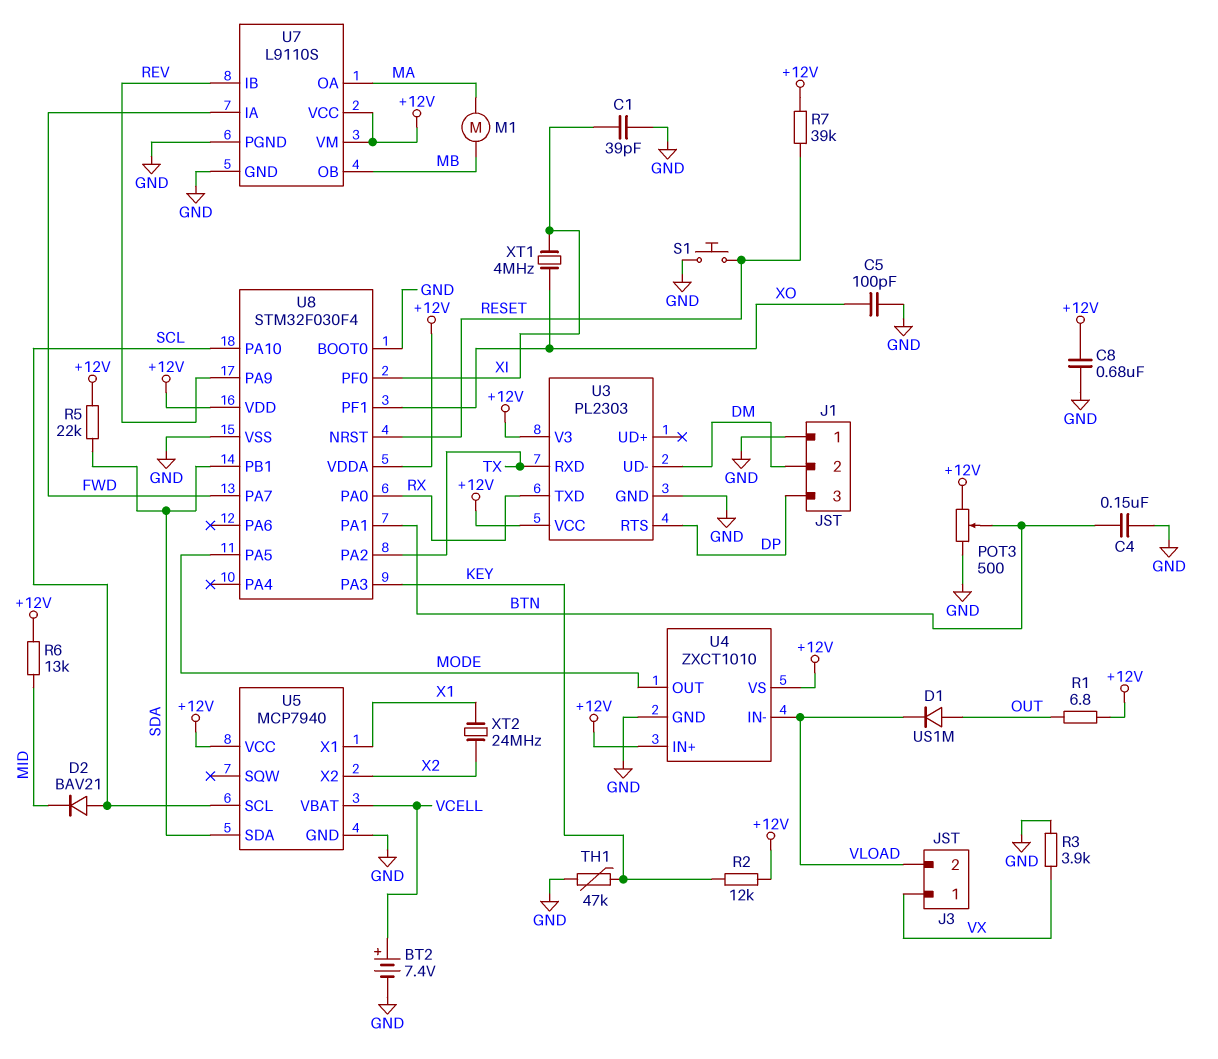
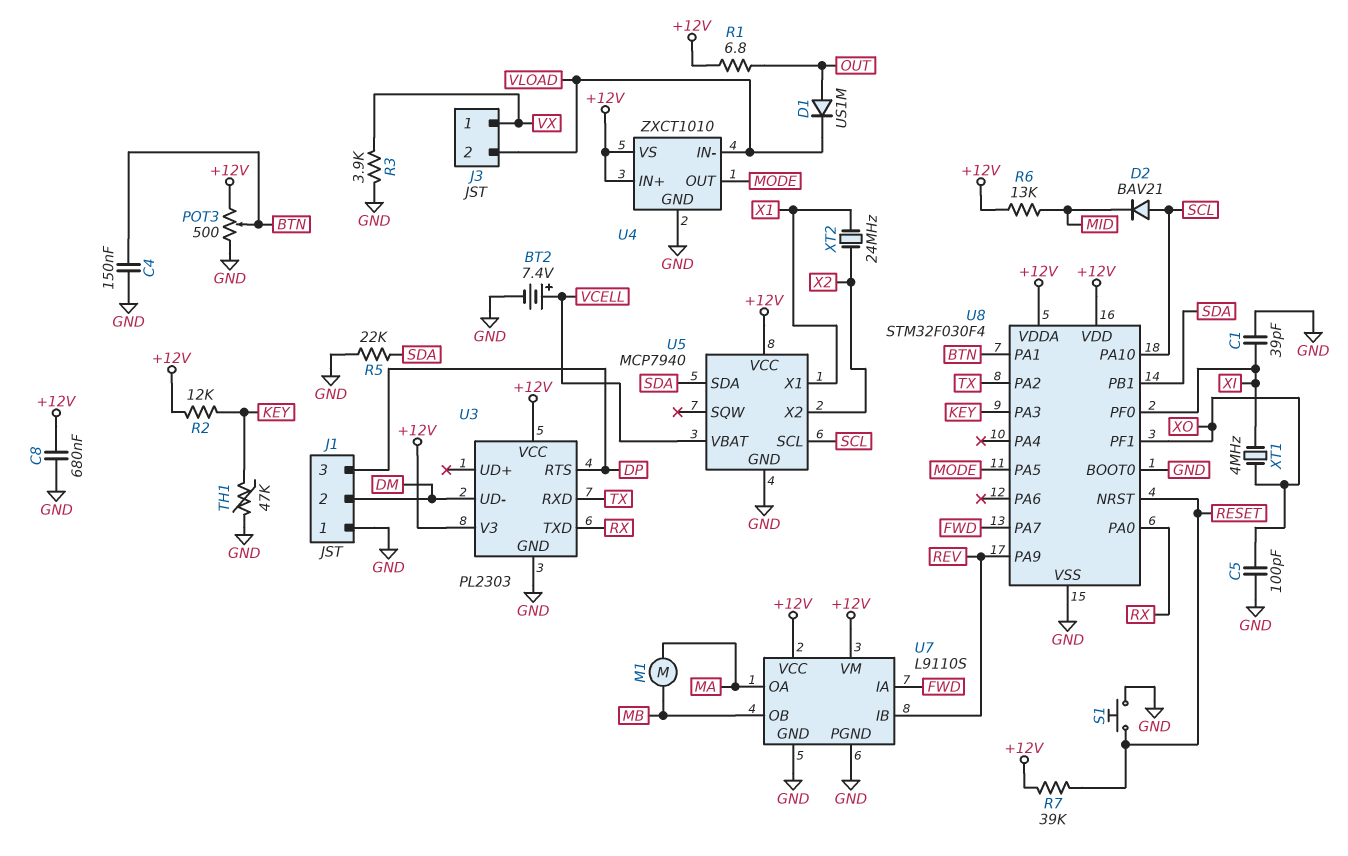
R5: 22k (+12V, SDA) -> 22k (GND, SDA)

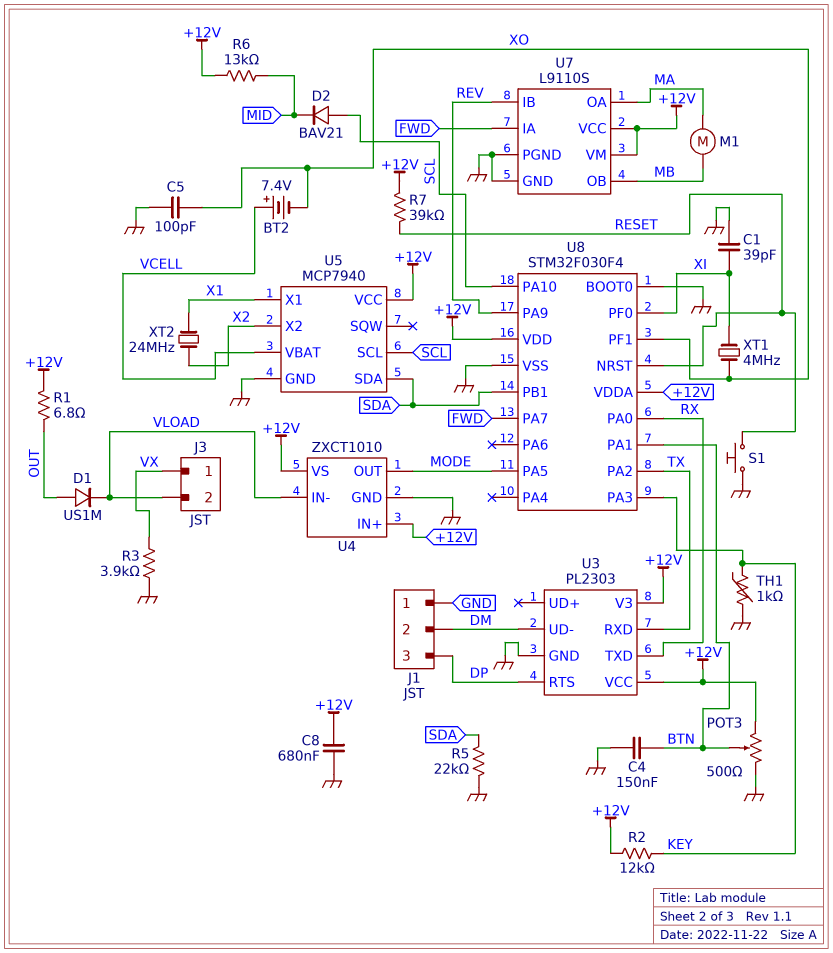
BT2: 7.4V (plus VCELL, minus GND) -> 7.4V (plus VCELL, minus XO)
TH1: 47k (GND, KEY) -> 1k (GND, KEY)

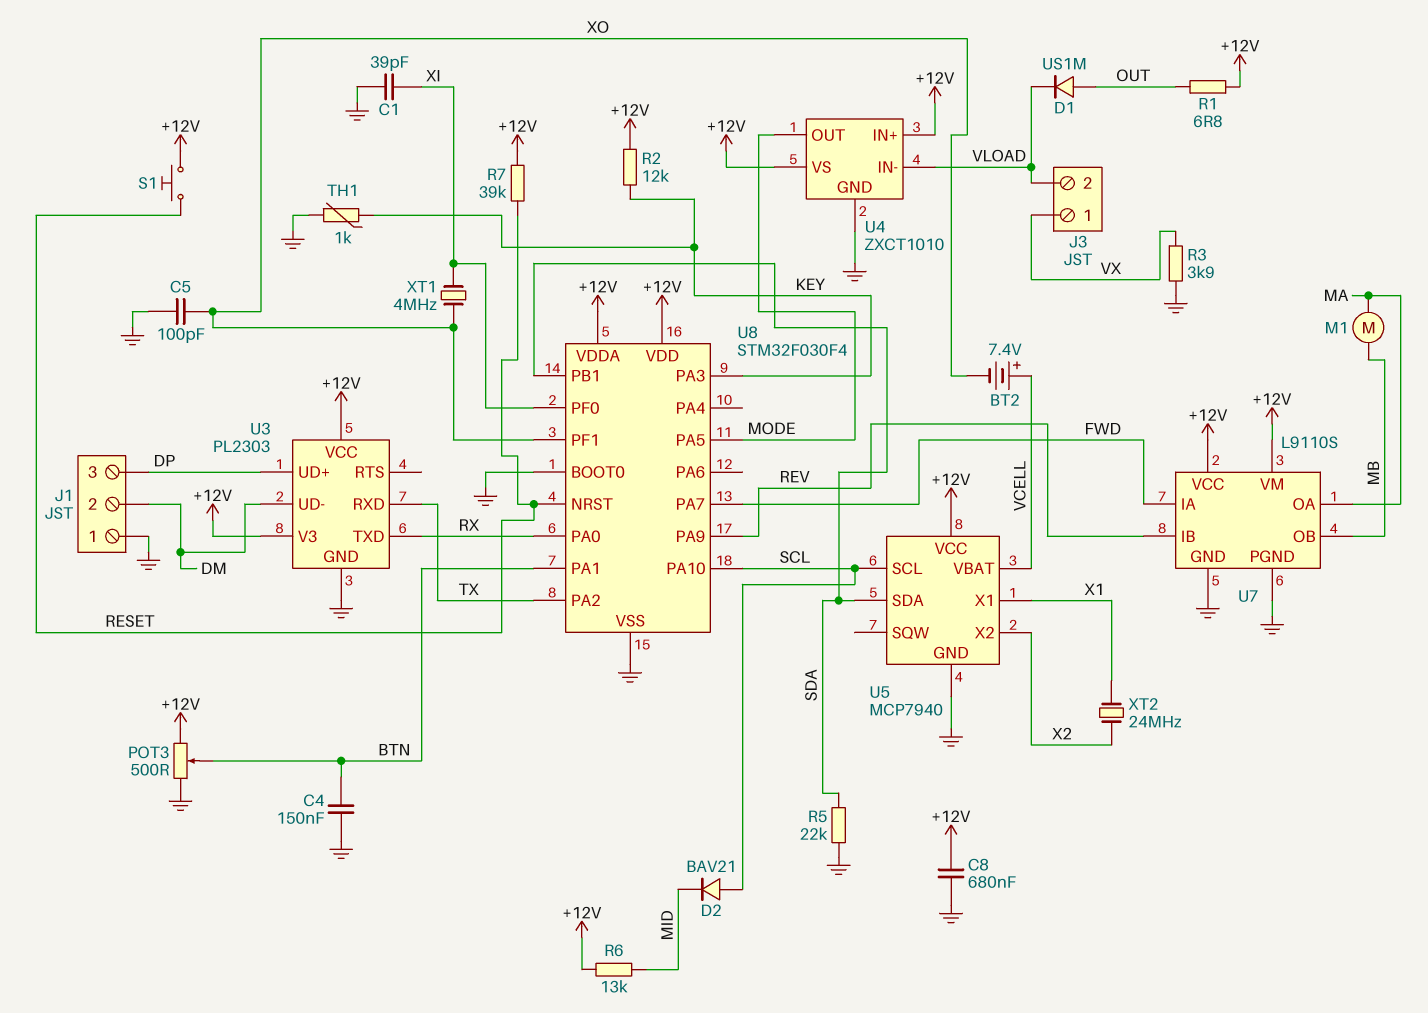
S1: button (GND, RESET) -> button (+12V, RESET)
U3 pin RTS: DP -> none
U3 pin UD+: none -> DP

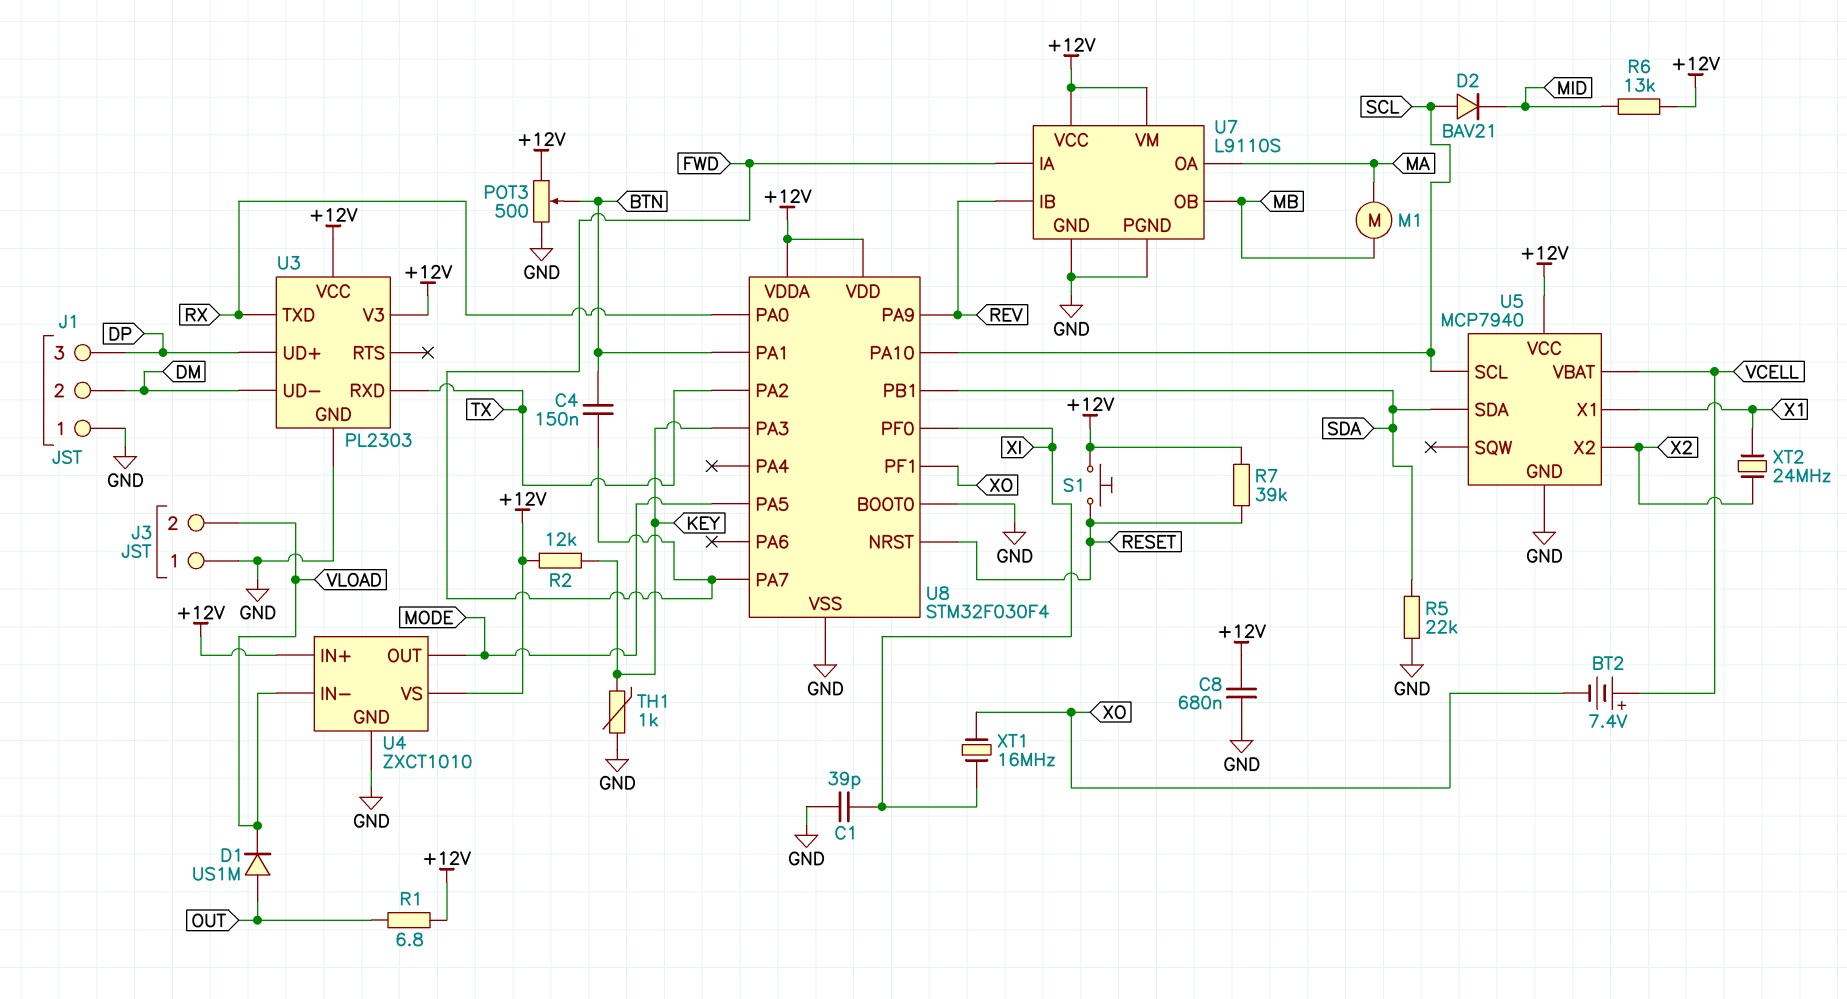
C4: 150nF (BTN, GND) -> 150nF (BTN, FWD)
C5: 100pF (GND, XO) -> none
J3 pin 1: VX -> GND
R3: 3.9k (GND, VX) -> none
XT1: 4MHz (XI, XO) -> 16MHz (XI, XO)

